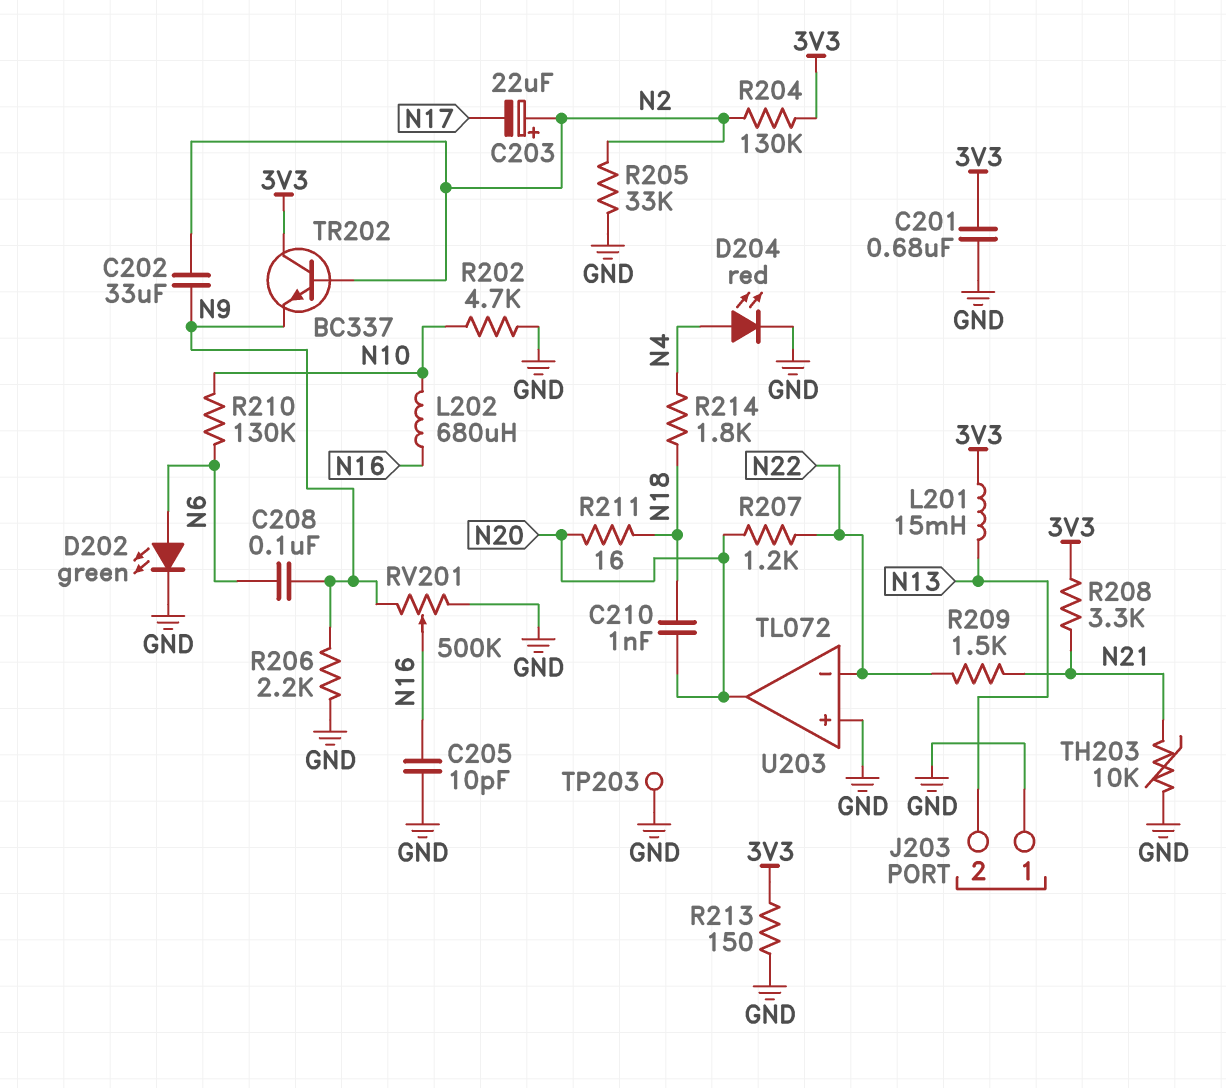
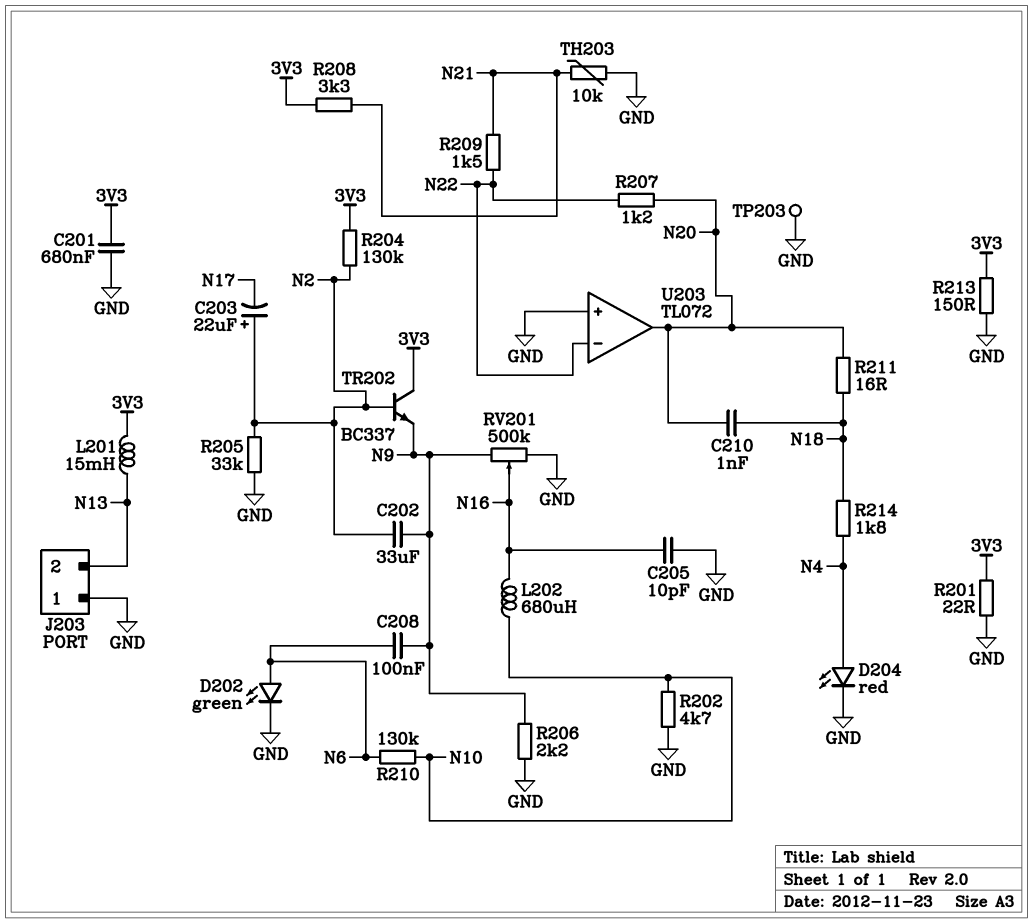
R201: none -> 22 (3V3, GND)

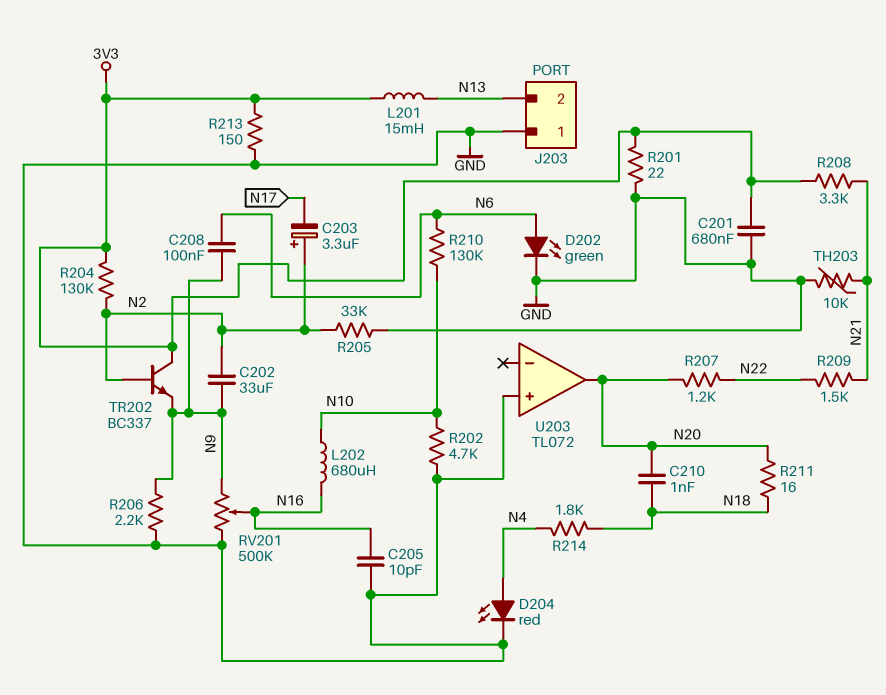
C203: 22uF (plus N2, minus N17) -> 3.3uF (plus N2, minus N17)
TP203: test point (GND) -> none
U203 pin in-: N22 -> none

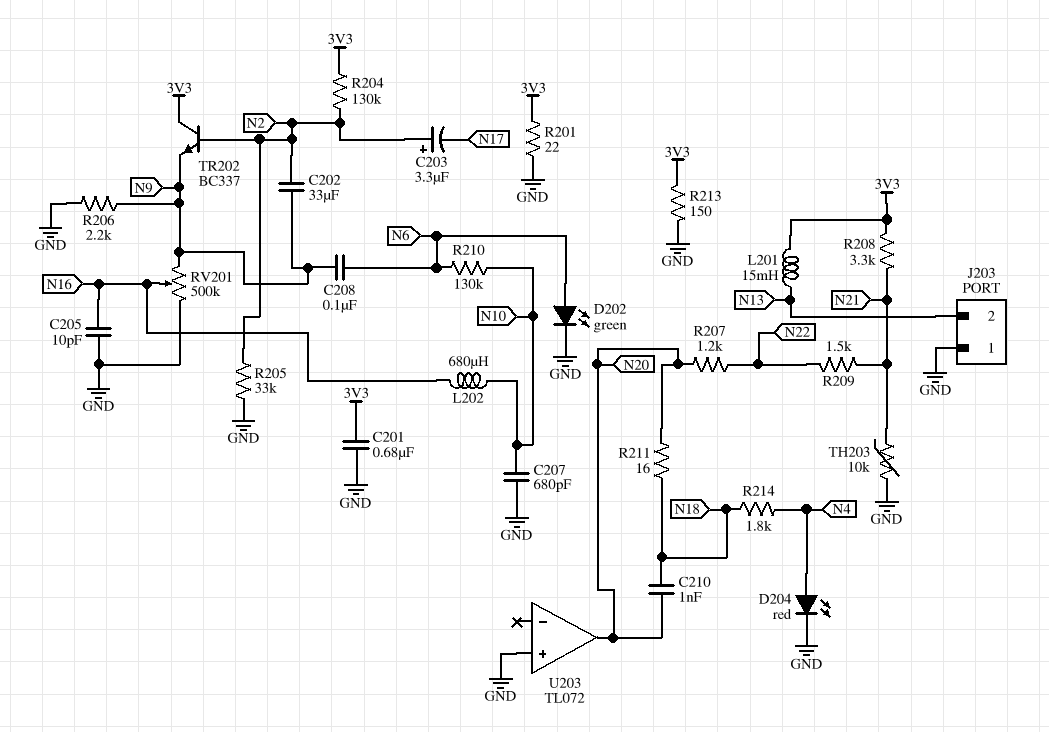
C207: none -> 680pF (GND, N10)
R202: 4.7k (GND, N10) -> none

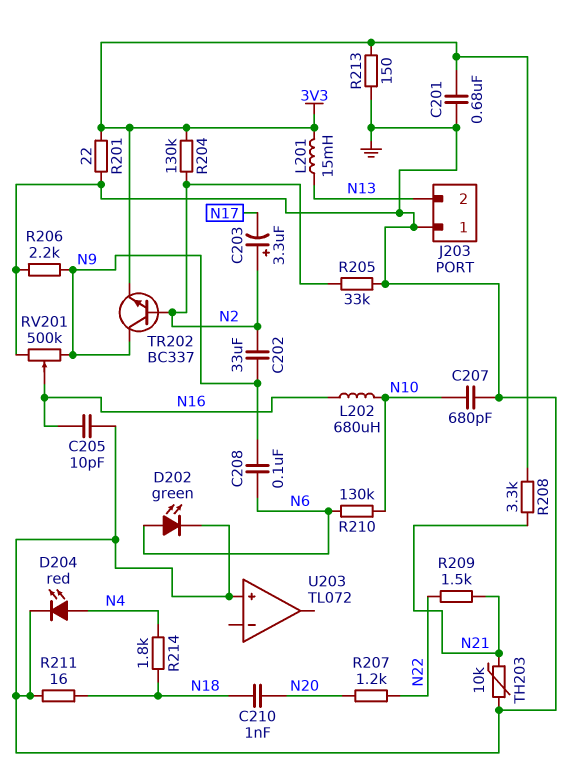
R211: 16 (N18, N20) -> 16 (GND, N18)
TR202: NPN BC337 (B N2, C 3V3, E N9) -> NPN BC337 (B N2, C N9, E 3V3)
U203 pin out: N20 -> none

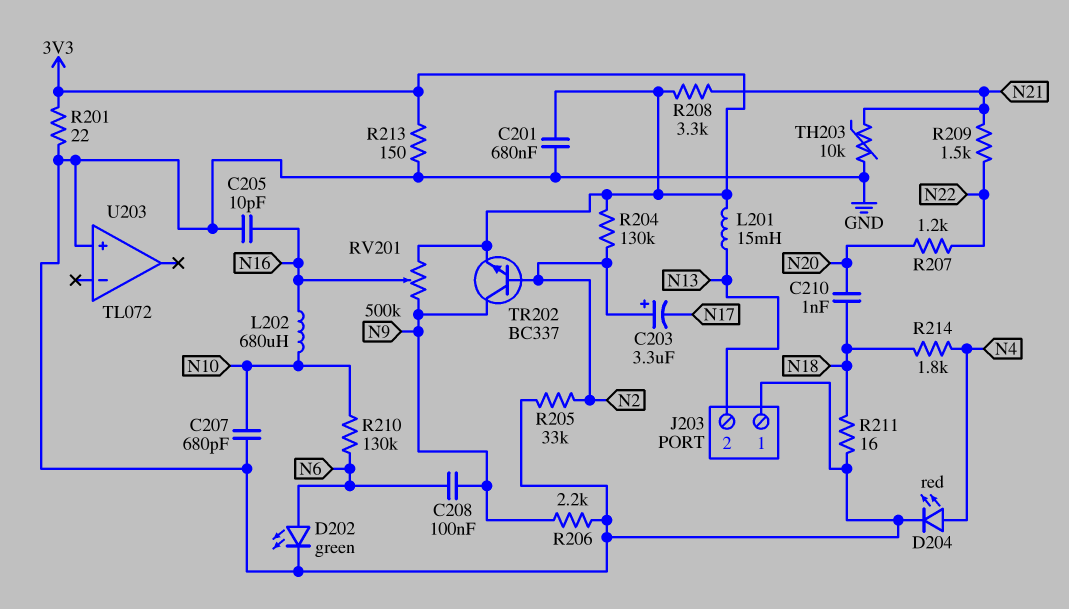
C202: 33uF (N2, N9) -> none
RV201: 500k (GND, N9, wiper N16) -> 500k (3V3, N9, wiper N16)

